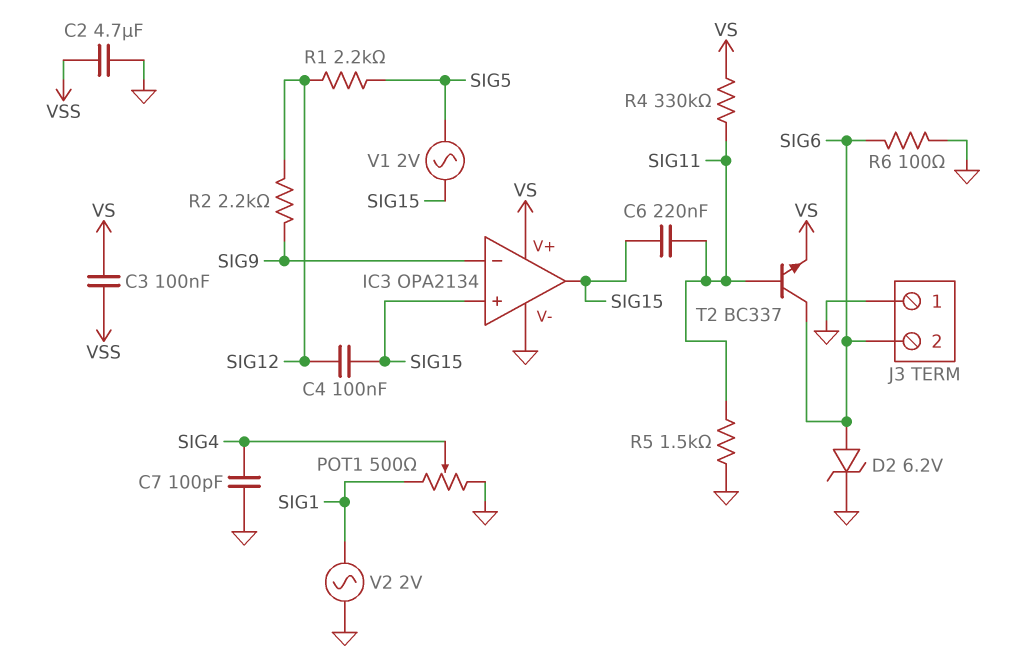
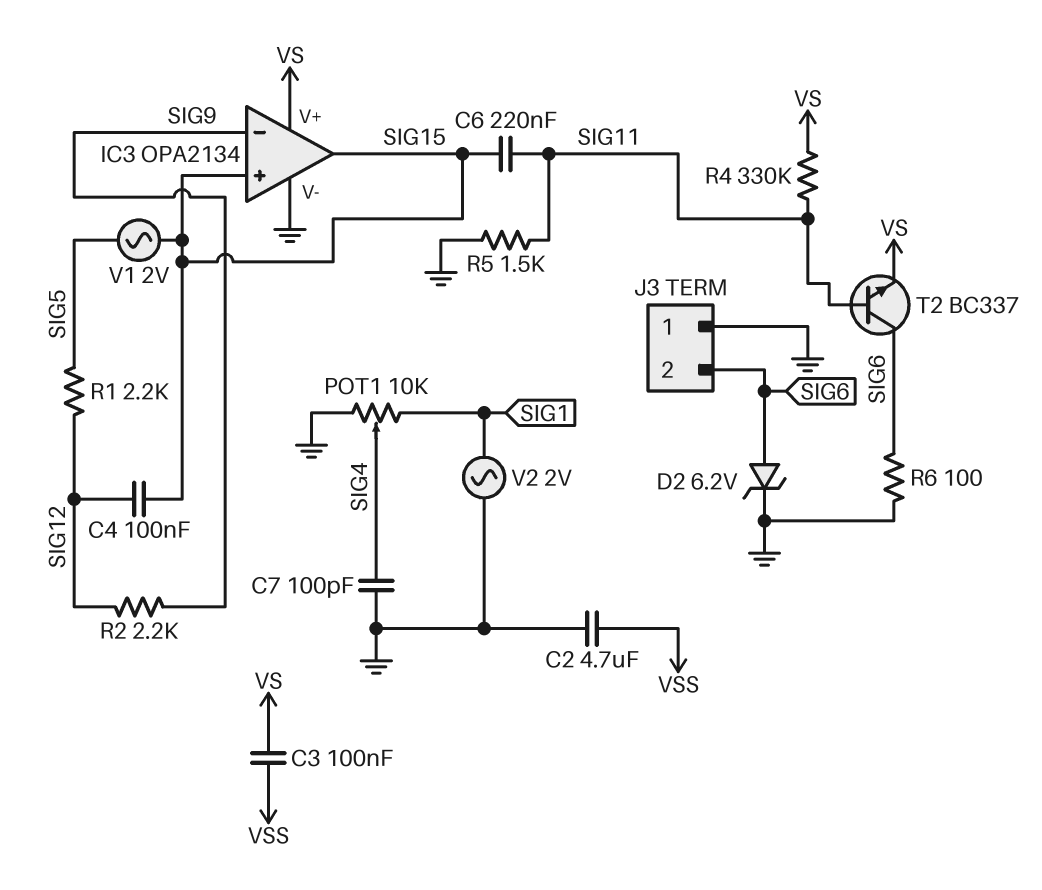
POT1: 500 (GND, SIG1, wiper SIG4) -> 10k (GND, SIG1, wiper SIG4)

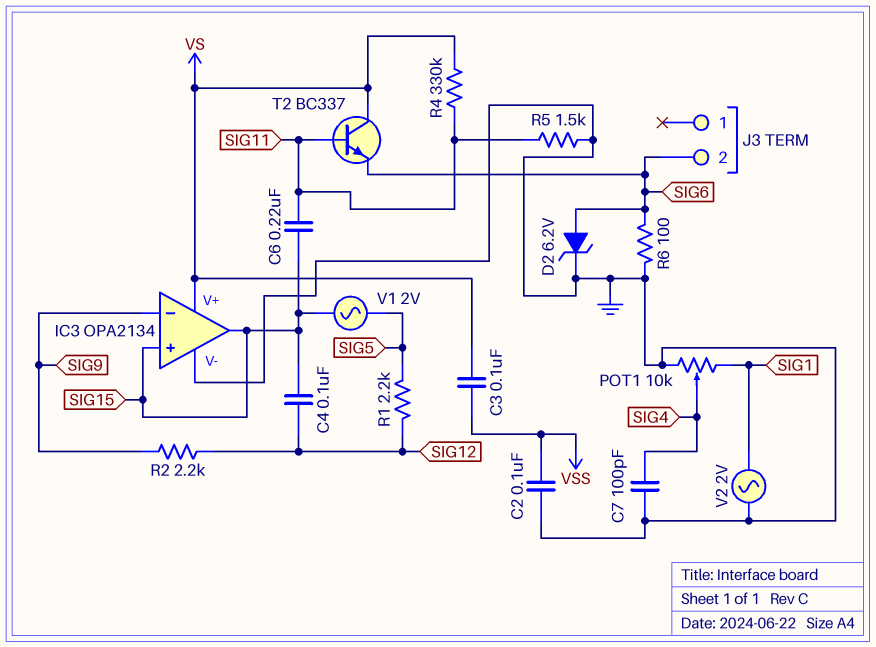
C2: 4.7uF (GND, VSS) -> 100nF (GND, VSS)
J3 pin 1: GND -> none
T2: NPN BC337 (B SIG11, C SIG6, E VS) -> NPN BC337 (B SIG11, C VS, E SIG6)

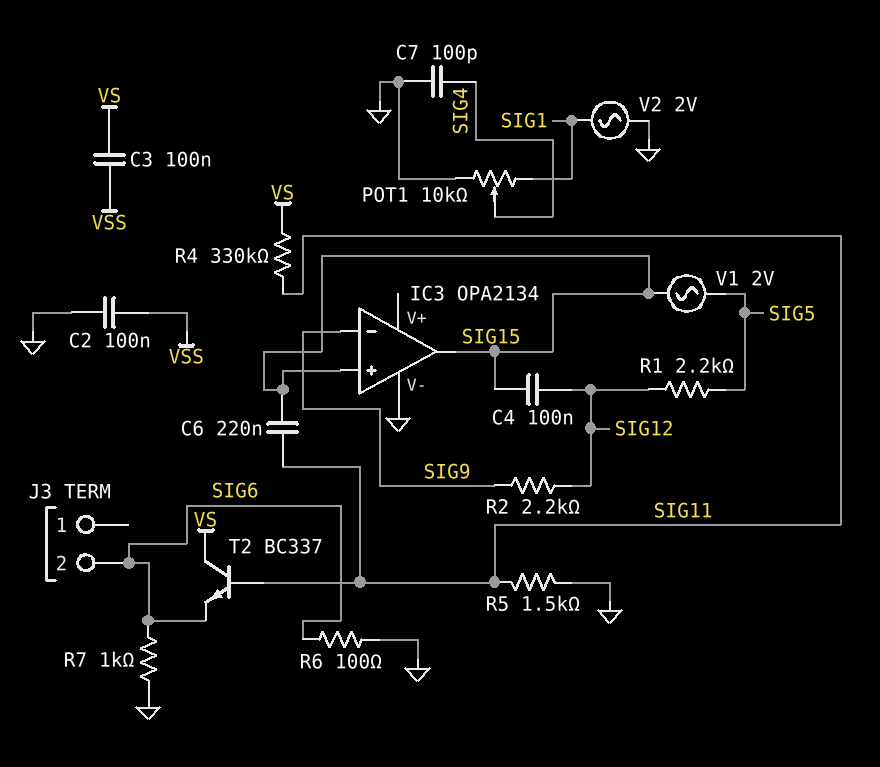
D2: zener 6.2V (A SIG6, K GND) -> none
IC3 pin V+: VS -> none
R7: none -> 1k (GND, SIG6)

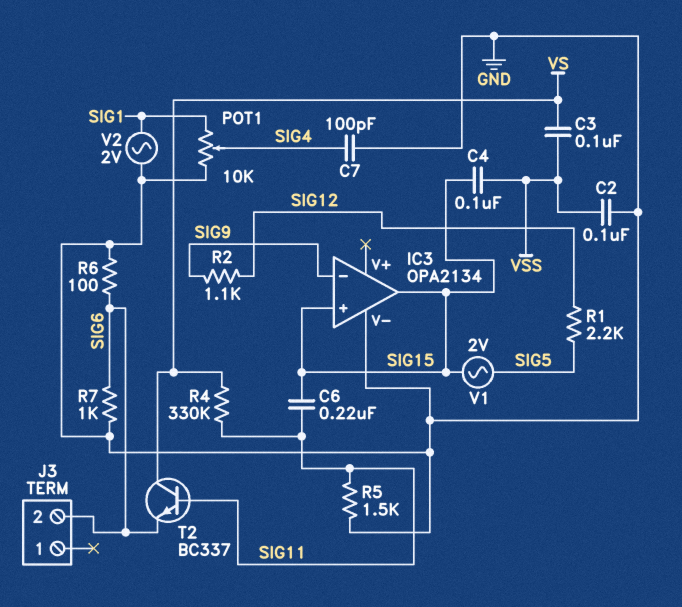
C4: 100nF (SIG12, SIG15) -> 100nF (SIG15, VSS)
R2: 2.2k (SIG9, SIG12) -> 1.1k (SIG9, SIG12)

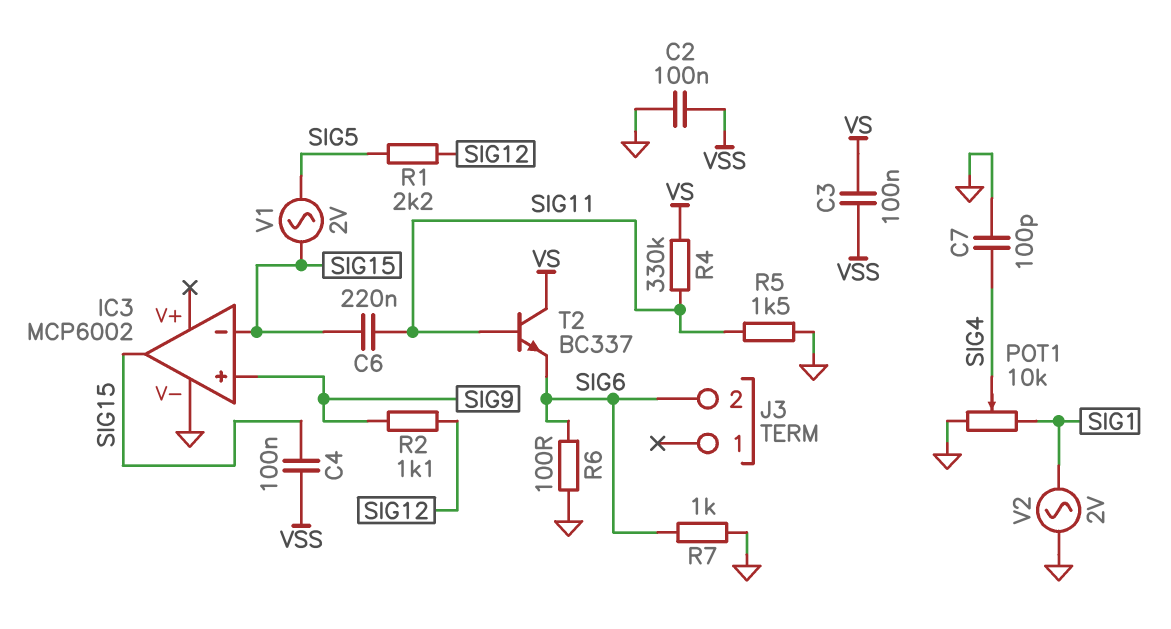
IC3: OPA2134 -> MCP6002
IC3 pin in+: SIG15 -> SIG9
IC3 pin in-: SIG9 -> SIG15

